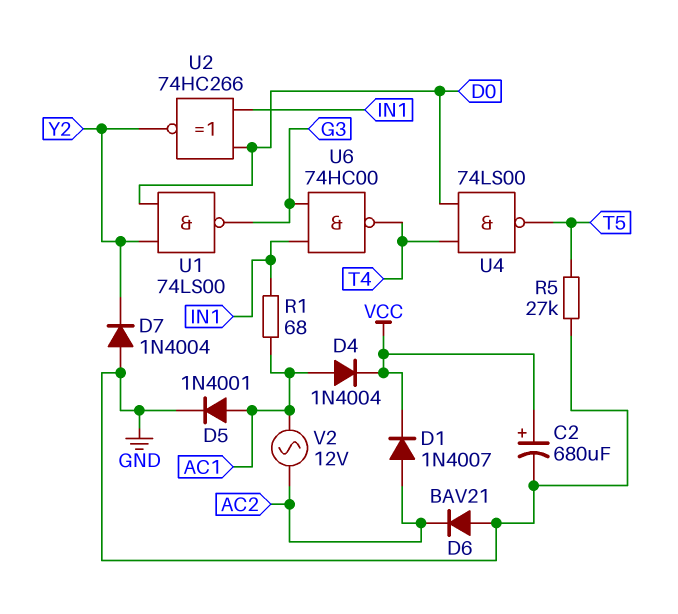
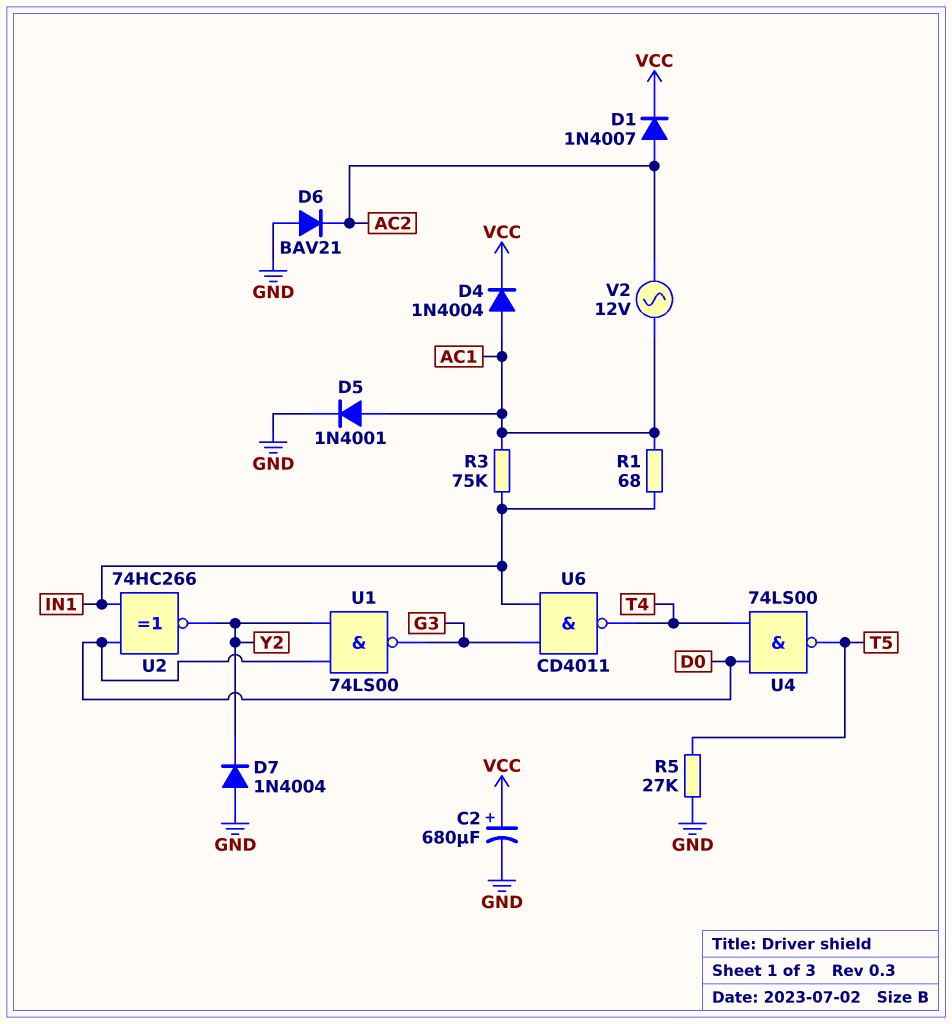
R3: none -> 75k (AC1, IN1)
U6: NAND 74HC00 (in G3, in IN1, out T4) -> NAND CD4011 (in G3, in IN1, out T4)

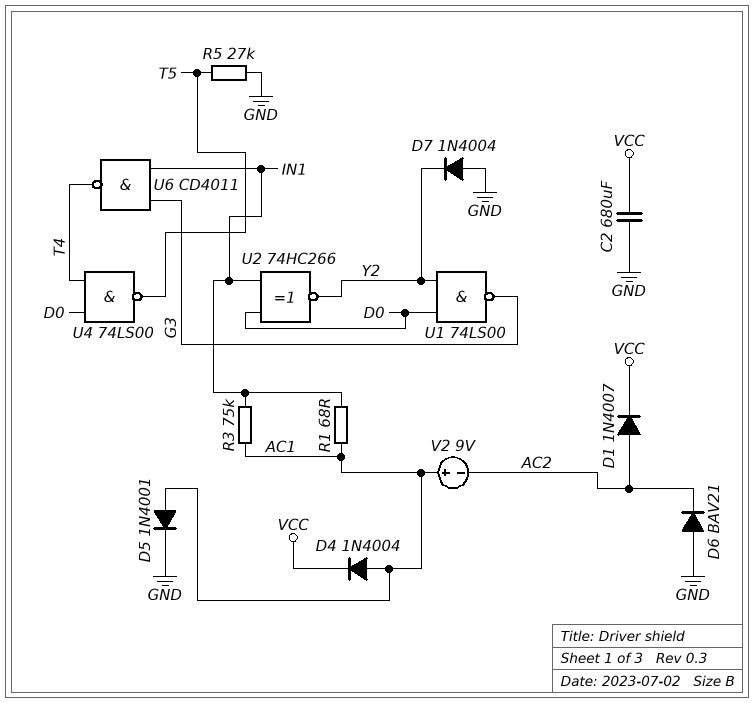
C2: 680uF (plus VCC, minus GND) -> 680uF (GND, VCC)
V2: AC 12V (AC1, AC2) -> 9V (plus AC1, minus AC2)

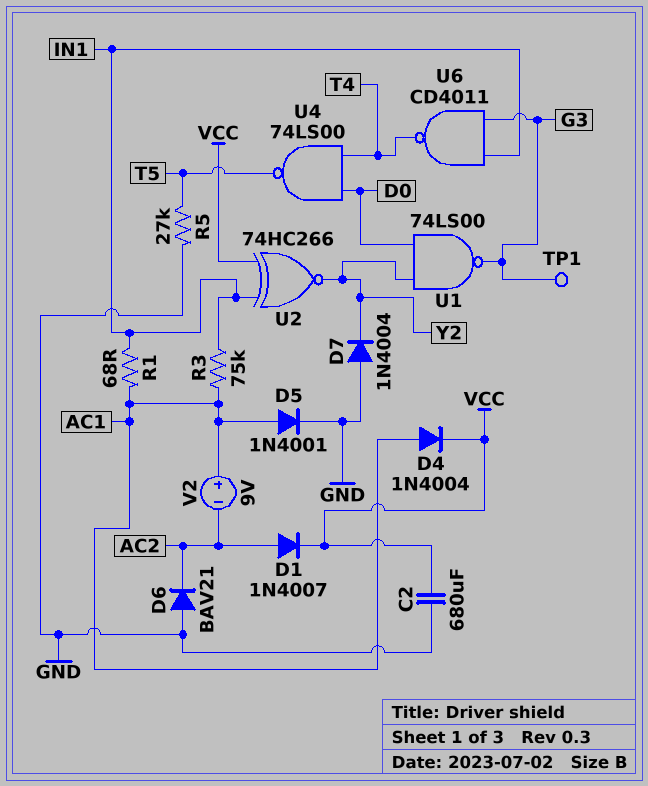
TP1: none -> test point (G3)
U2: XNOR 74HC266 (in D0, in IN1, out Y2) -> XNOR 74HC266 (in IN1, in VCC, out Y2)

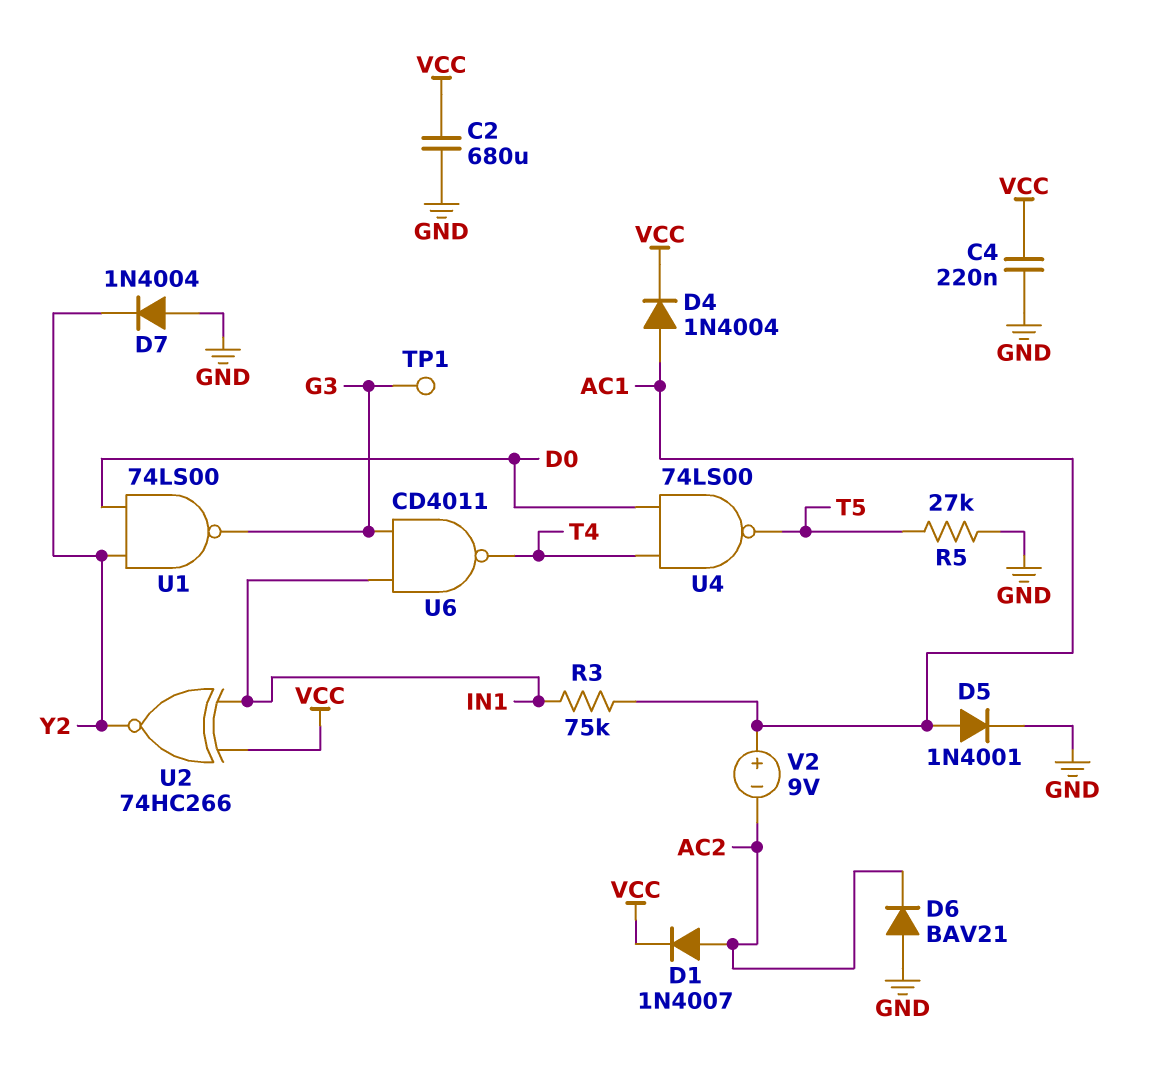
C4: none -> 220nF (GND, VCC)
R1: 68 (AC1, IN1) -> none

